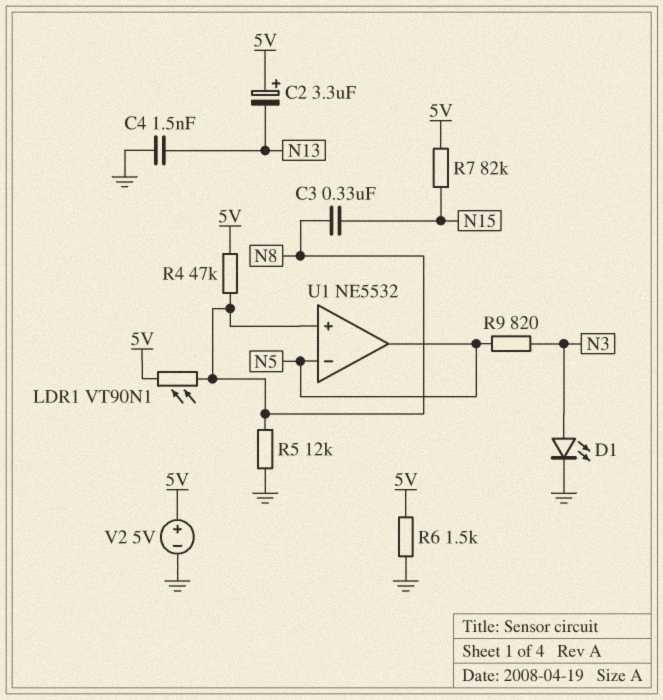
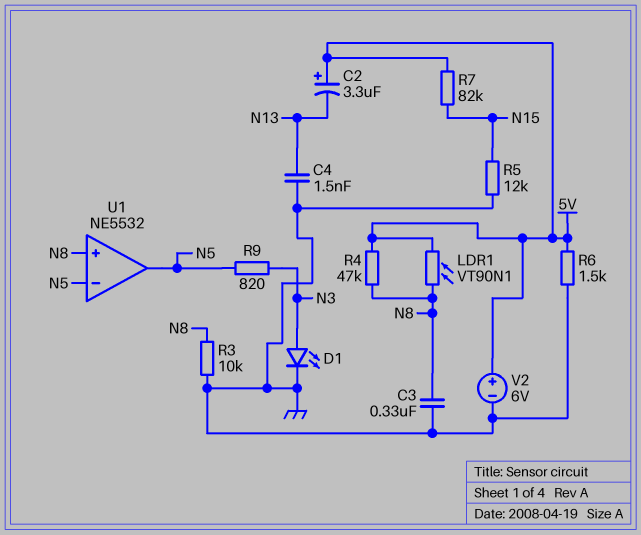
C3: 330nF (N8, N15) -> 330nF (GND, N8)
R3: none -> 10k (GND, N8)
R5: 12k (GND, N8) -> 12k (GND, N15)
V2: 5V (plus 5V, minus GND) -> 6V (plus 5V, minus GND)

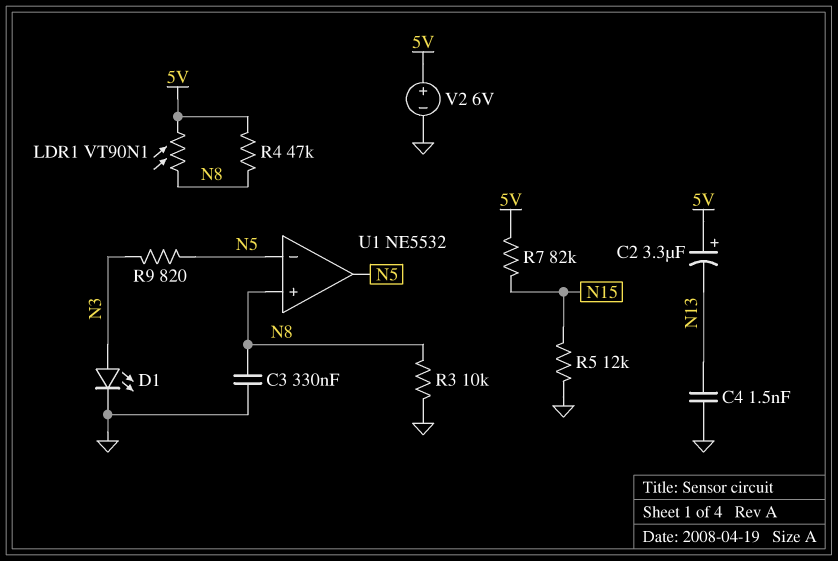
R6: 1.5k (5V, GND) -> none

